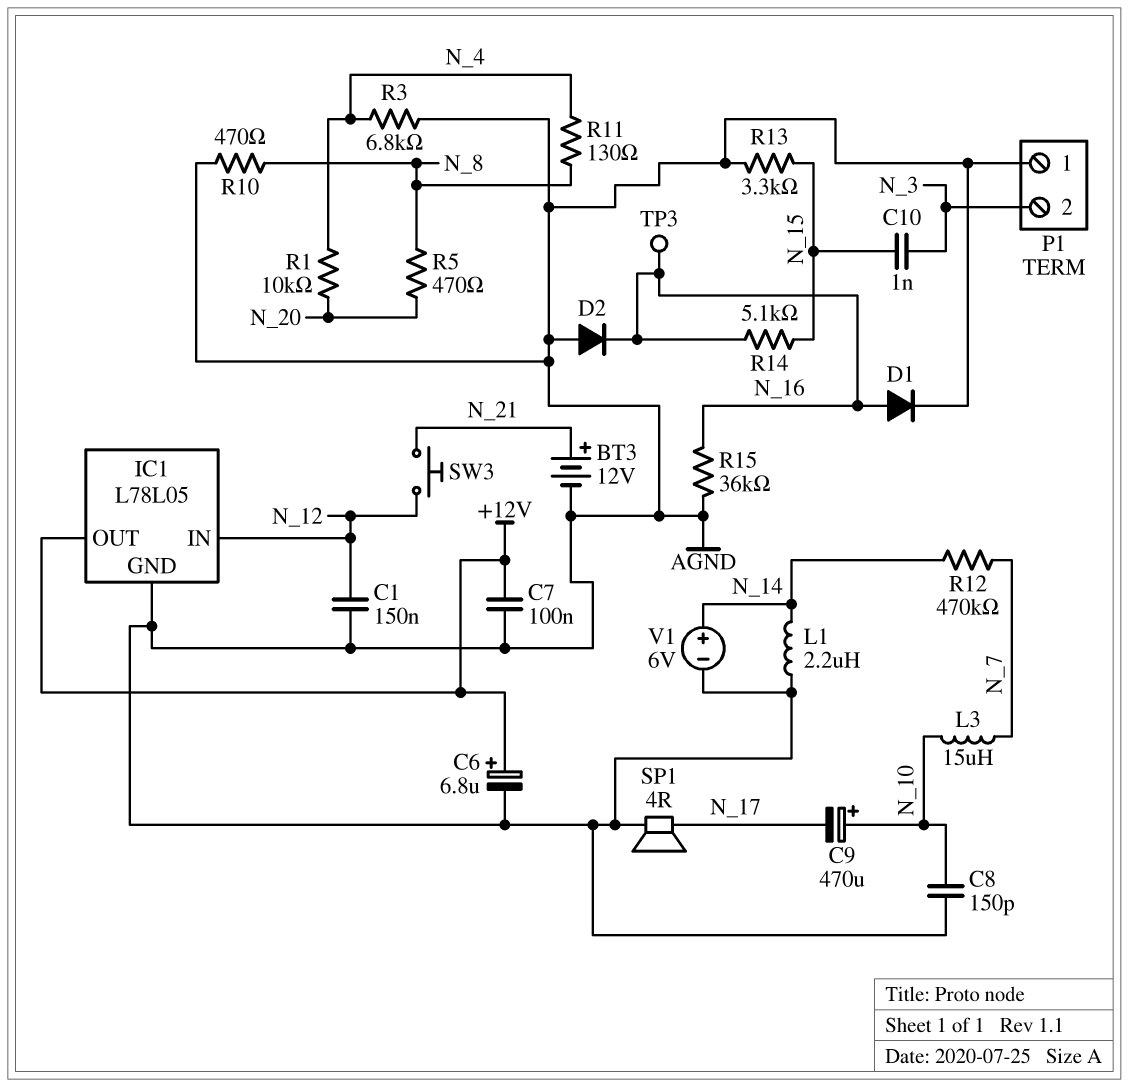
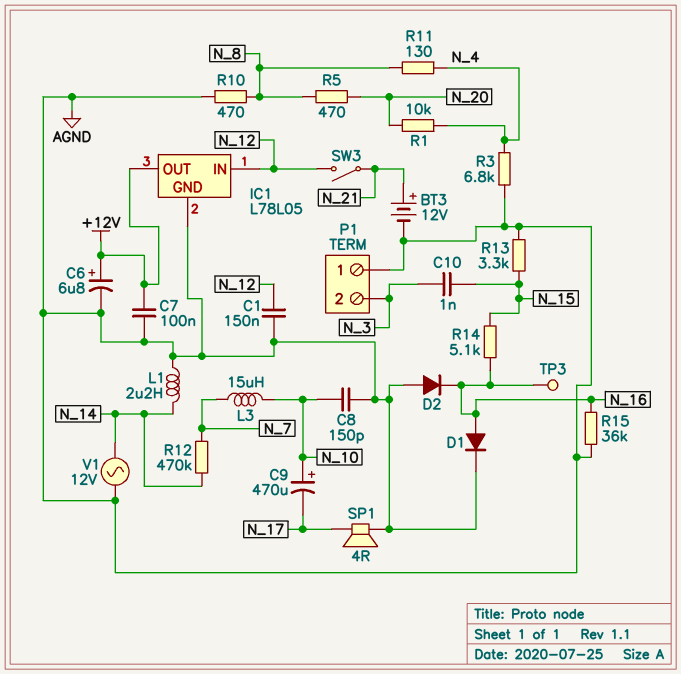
SW3: button (N_12, N_21) -> switch (N_12, N_21)
V1: 6V (plus N_14, minus AGND) -> AC 12V (AGND, N_14)

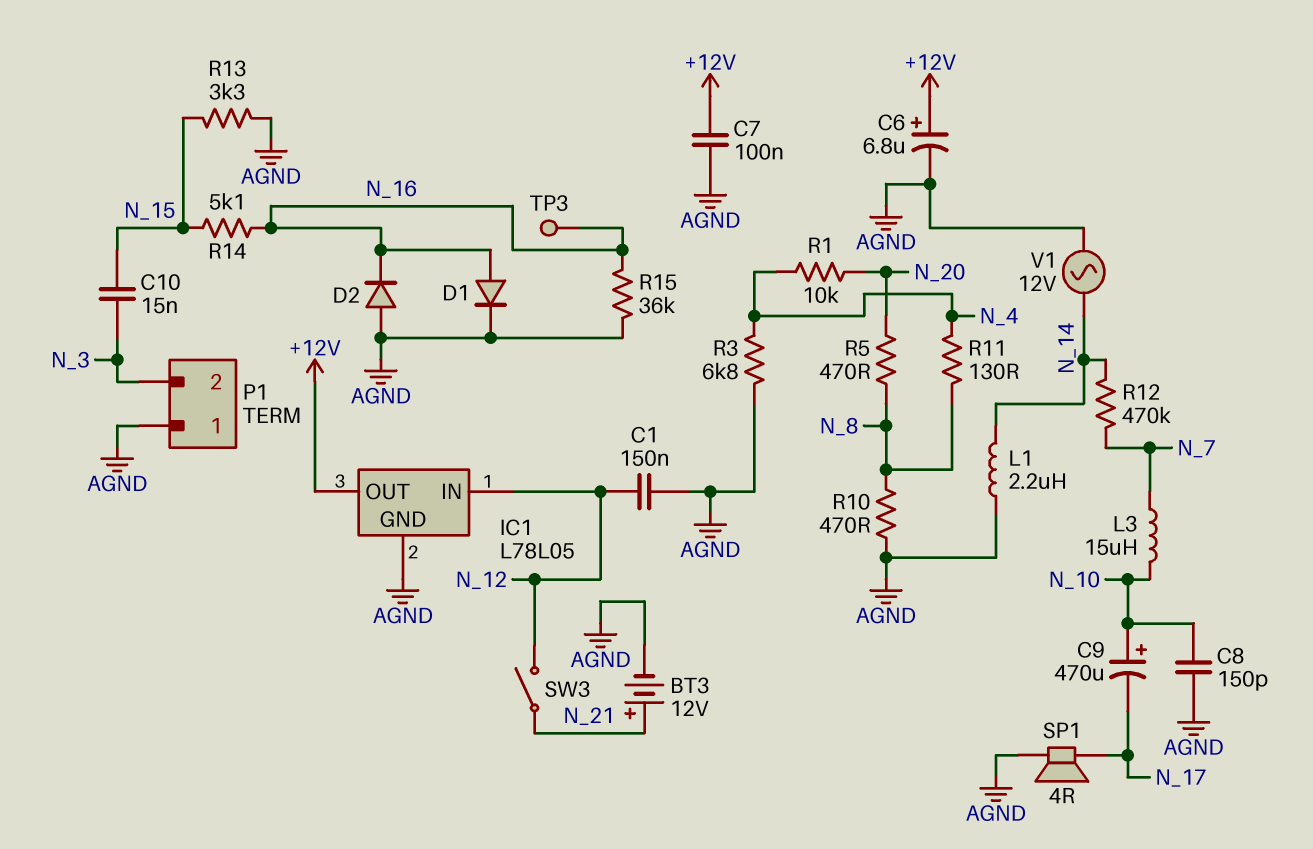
C10: 1nF (N_3, N_15) -> 15nF (N_3, N_15)

